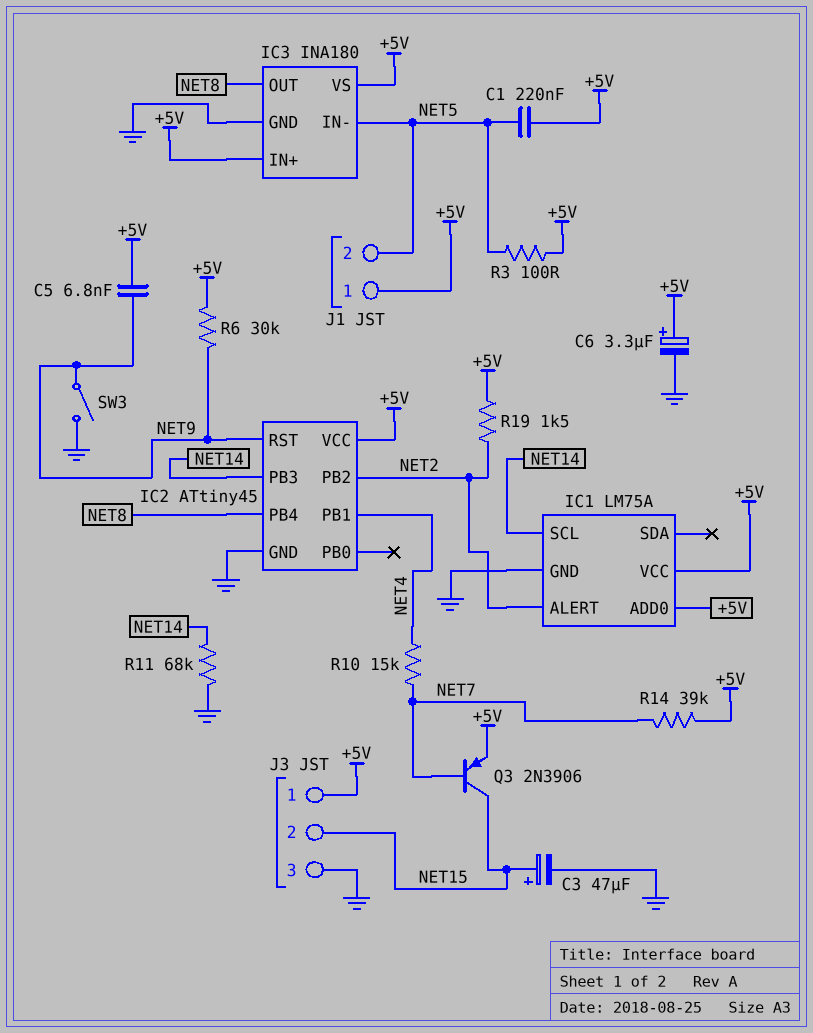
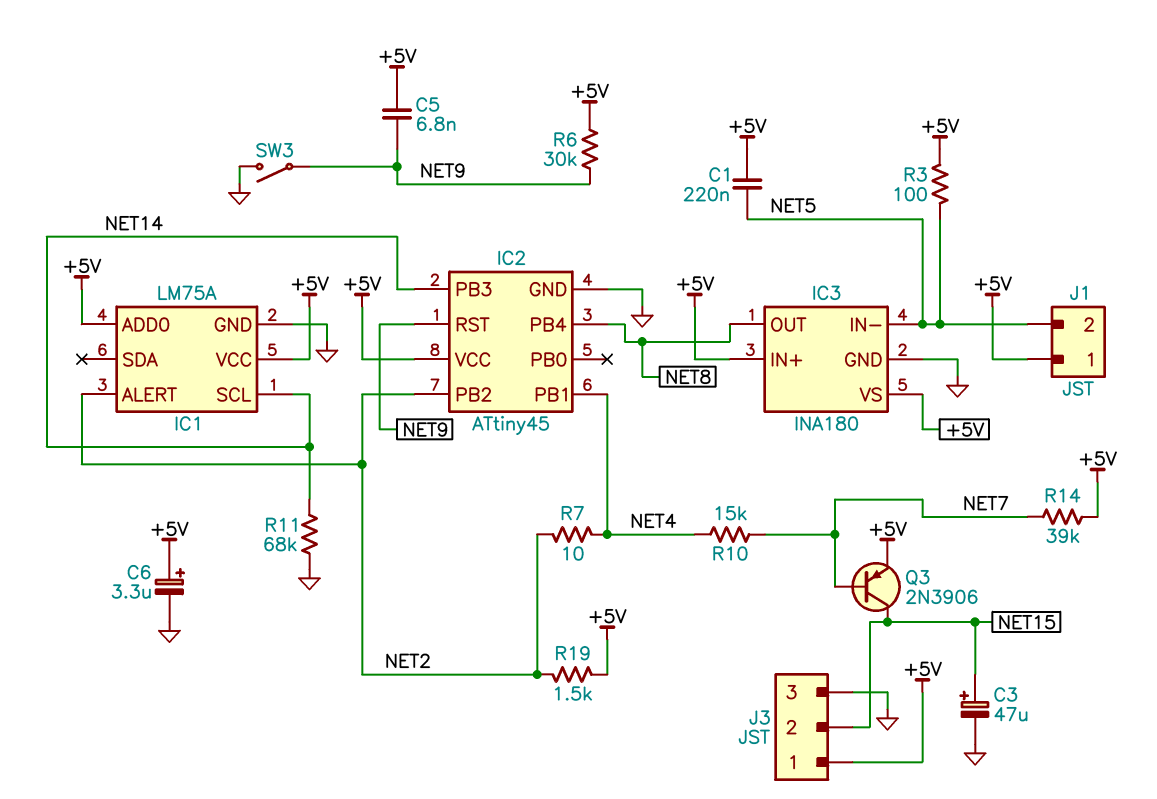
R7: none -> 10 (NET2, NET4)

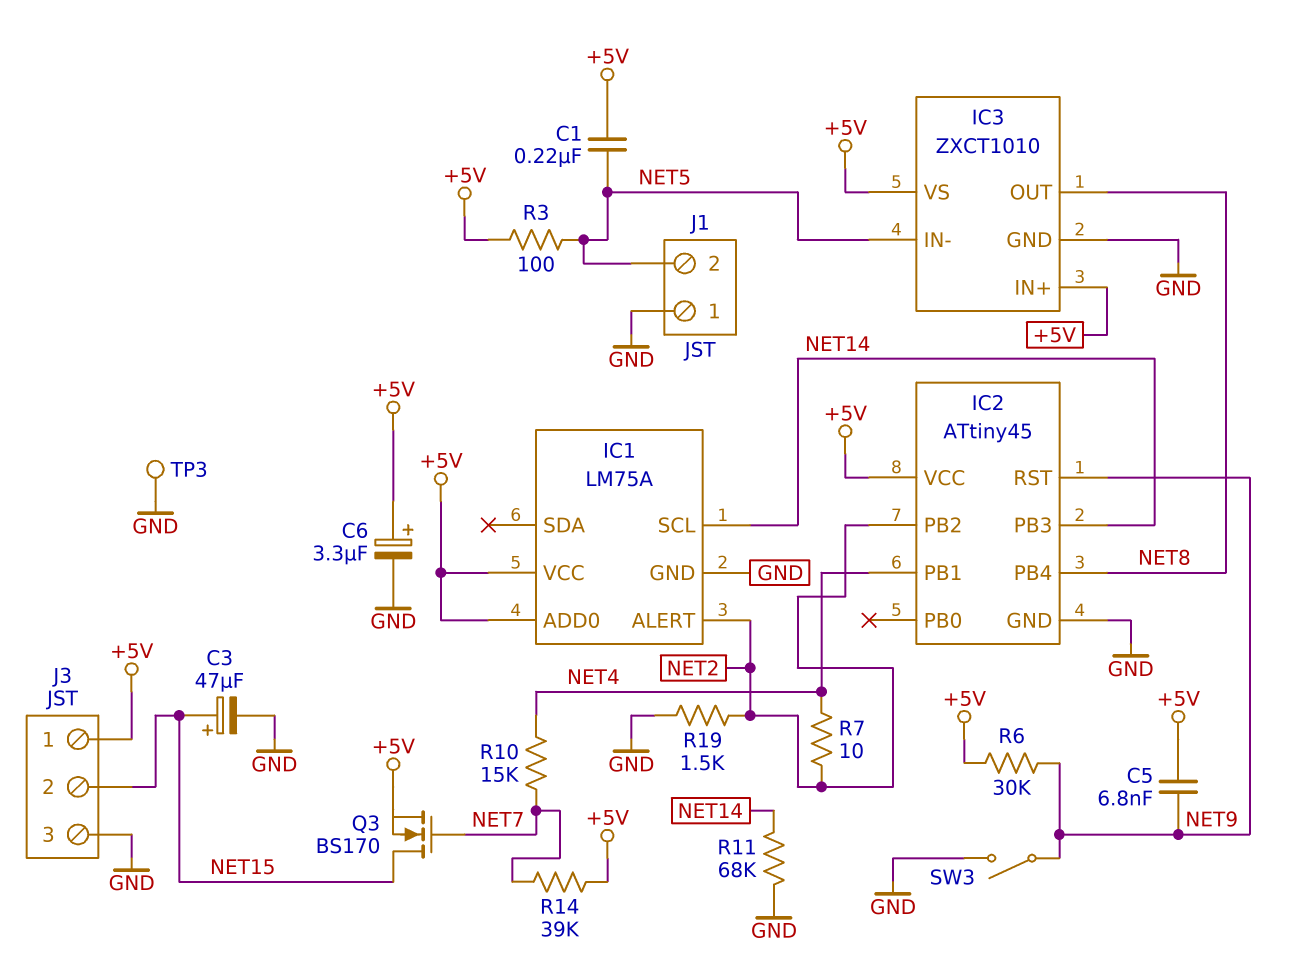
IC3: INA180 -> ZXCT1010
J1 pin 1: +5V -> GND
Q3: PNP 2N3906 (B NET7, C NET15, E +5V) -> NMOS BS170 (G NET7, D NET15, S +5V)
R19: 1.5k (+5V, NET2) -> 1.5k (GND, NET2)
TP3: none -> test point (GND)

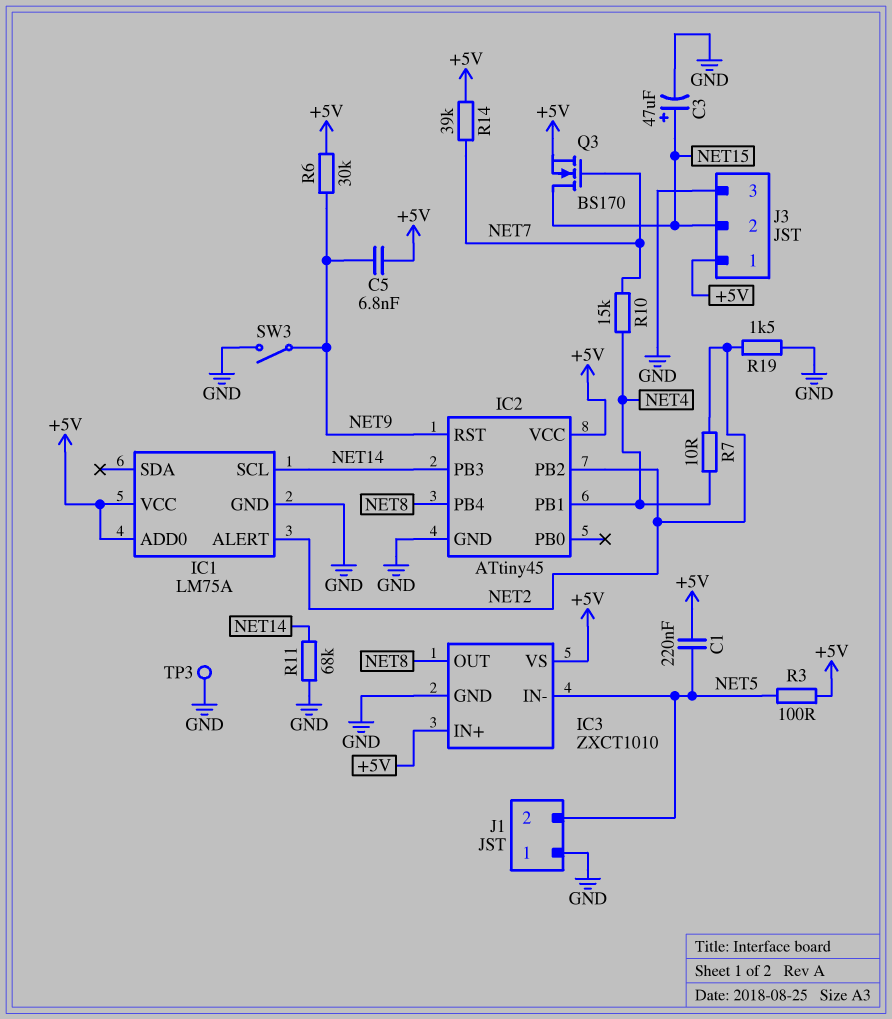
C6: 3.3uF (plus +5V, minus GND) -> none

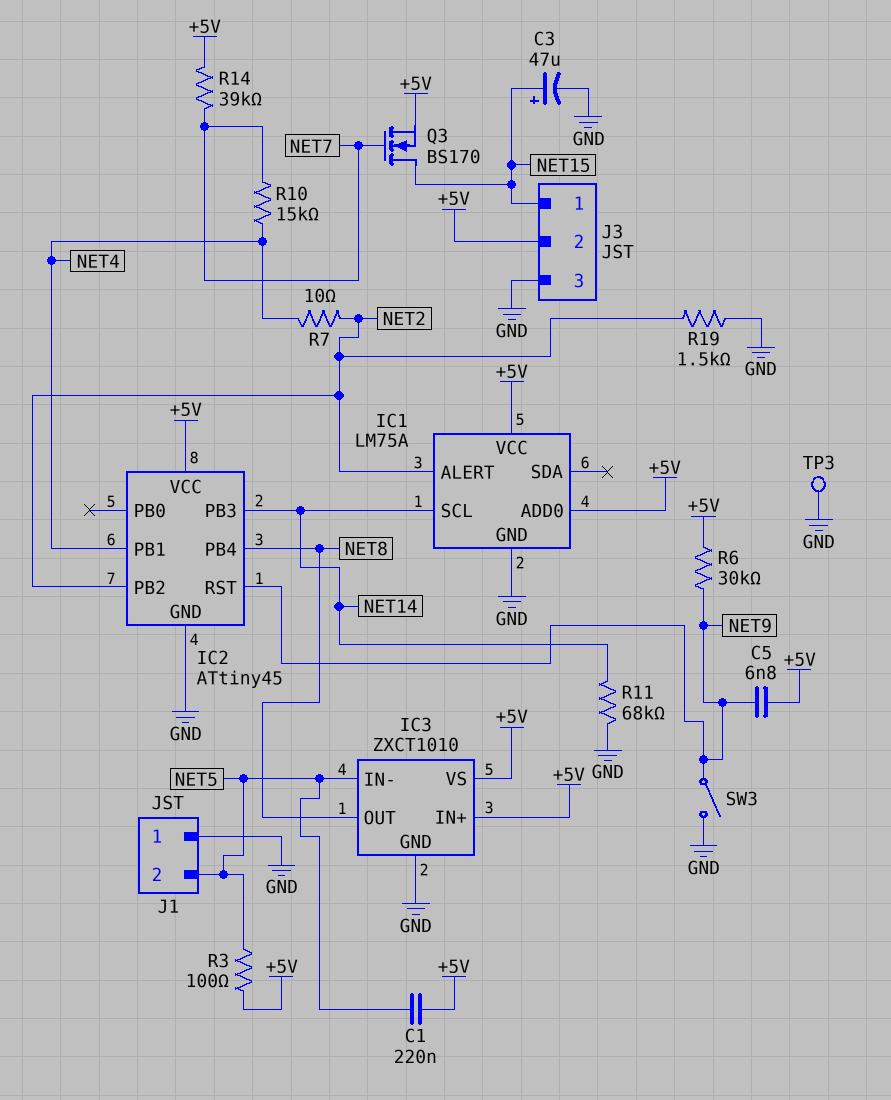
J3 pin 1: +5V -> NET15
J3 pin 2: NET15 -> +5V

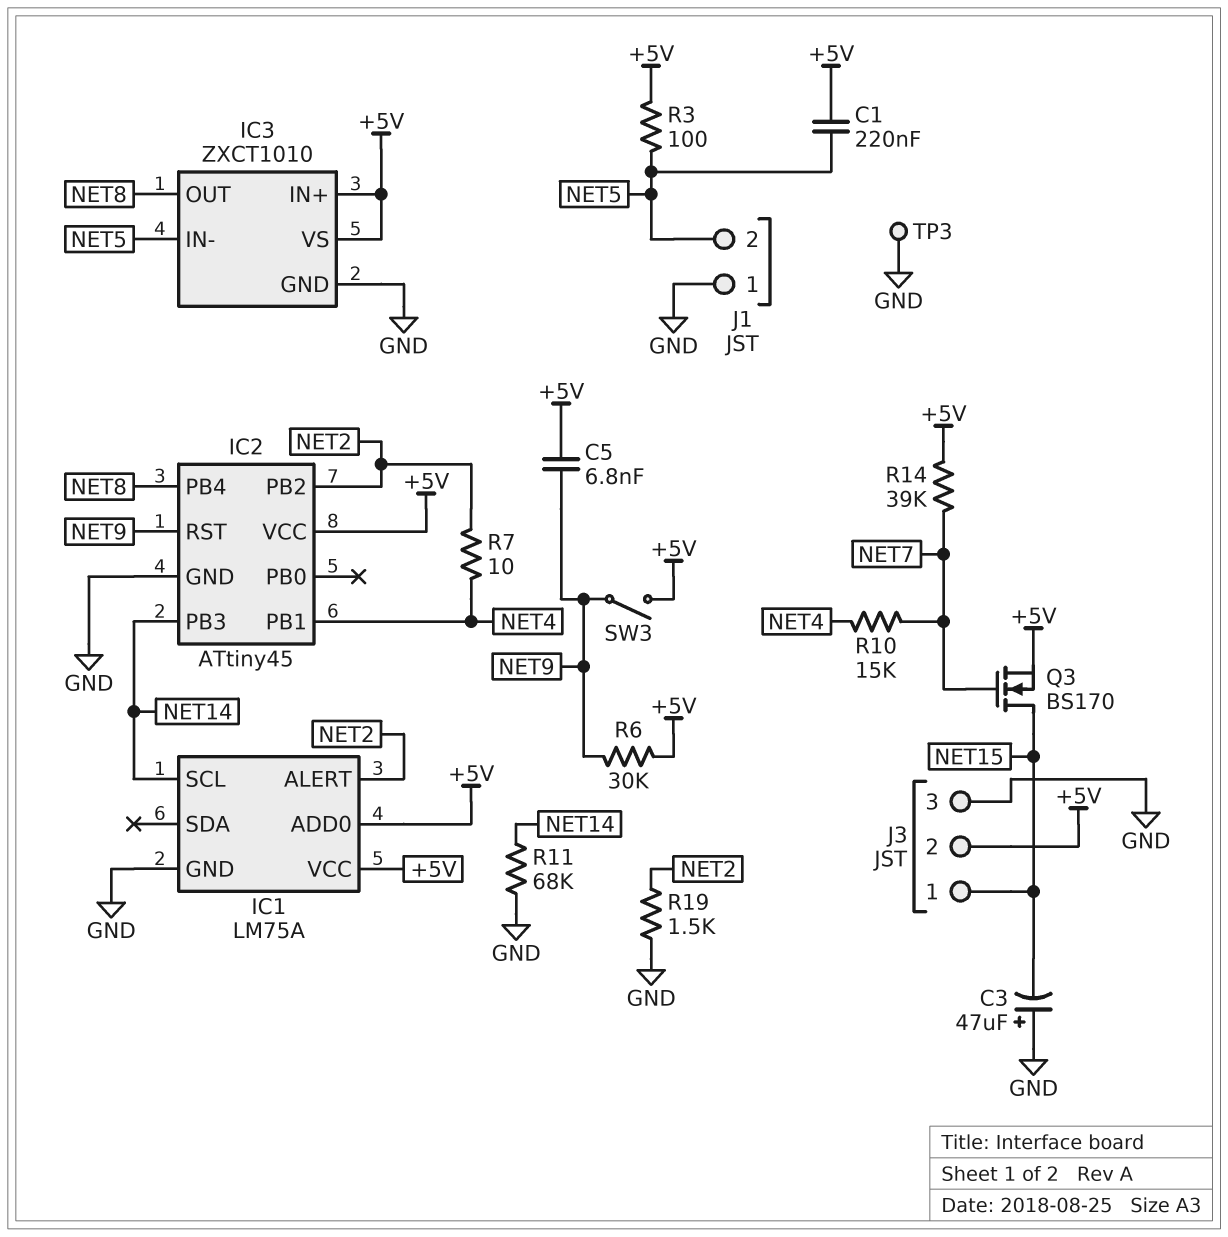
C3: 47uF (plus NET15, minus GND) -> 47uF (plus GND, minus NET15)
SW3: switch (GND, NET9) -> switch (+5V, NET9)

